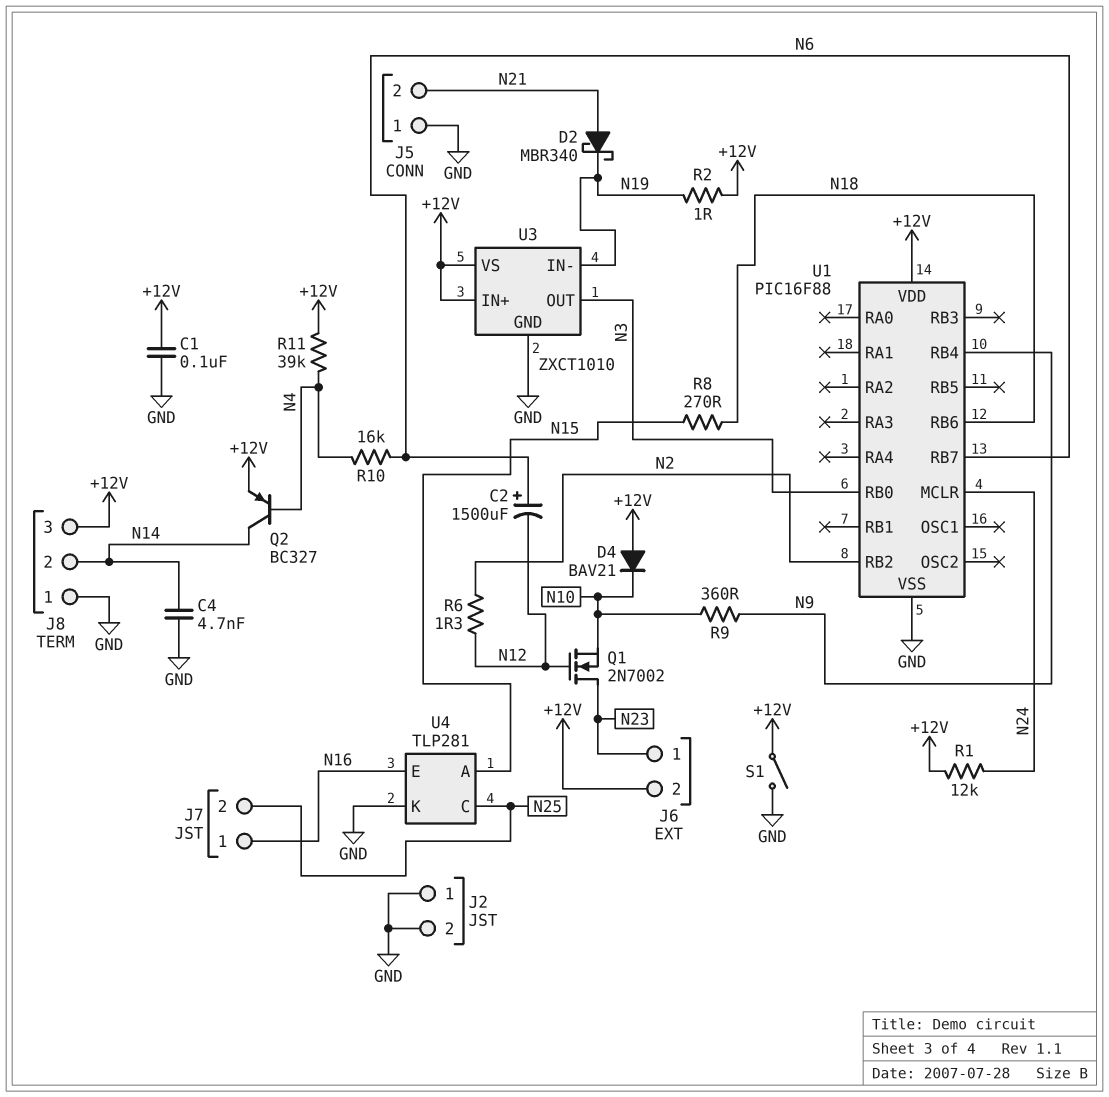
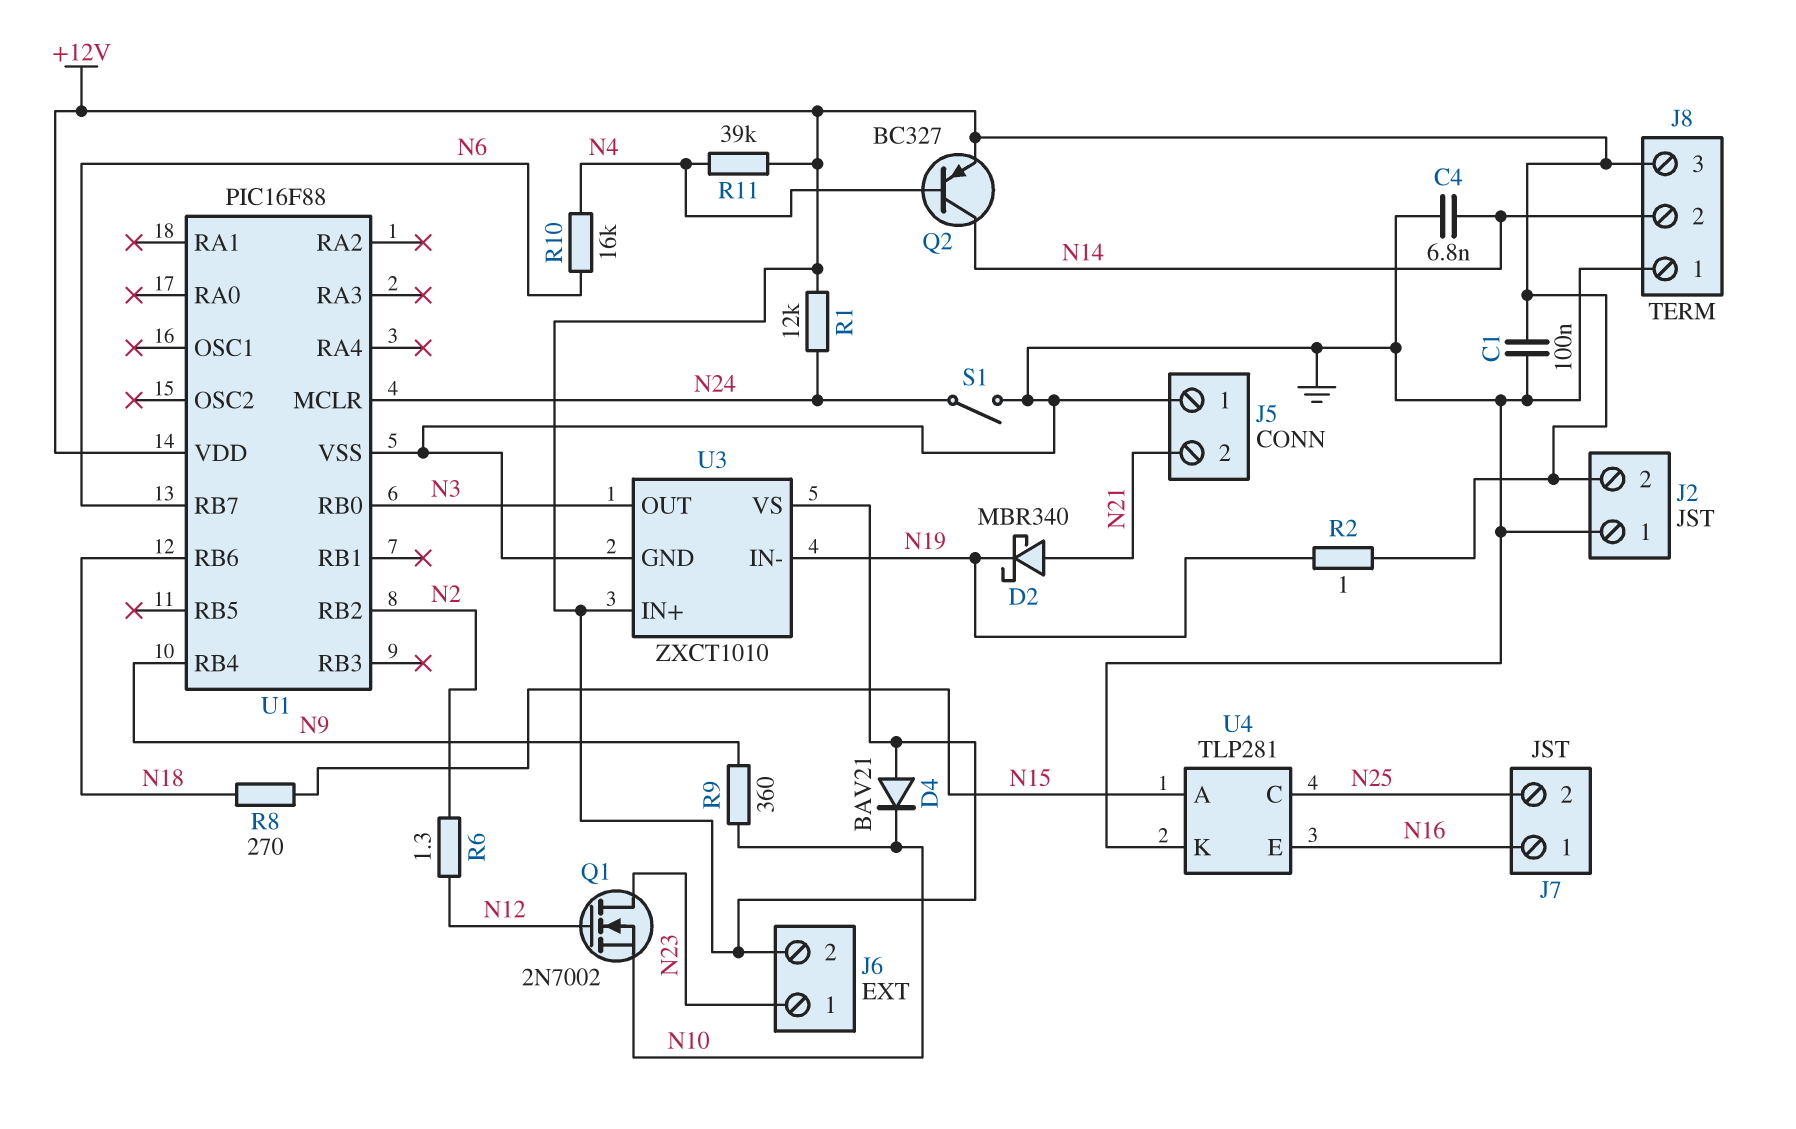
C2: 1500uF (plus N6, minus N12) -> none
C4: 4.7nF (GND, N14) -> 6.8nF (GND, N14)
J2 pin 2: GND -> +12V
S1: switch (+12V, GND) -> switch (GND, N24)

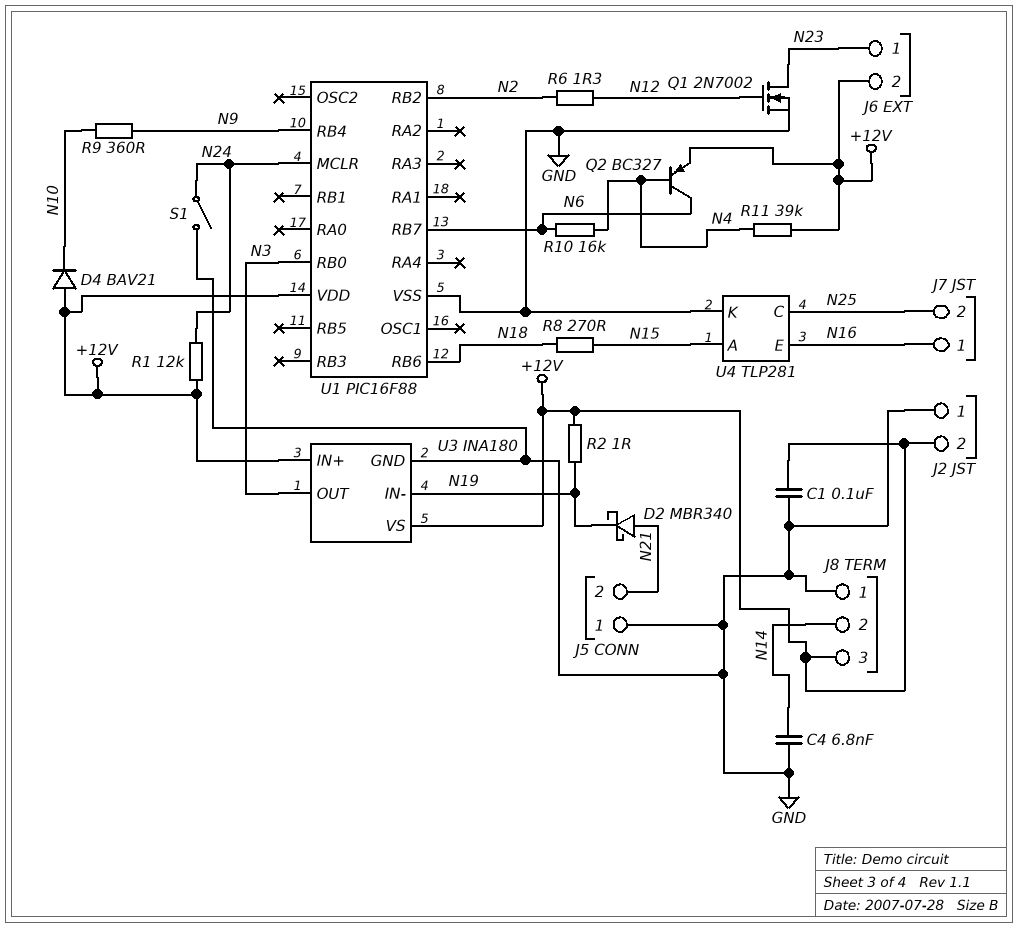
Q1: NMOS 2N7002 (G N12, D N23, S N10) -> NMOS 2N7002 (G N12, D N23, S GND)
Q2: PNP BC327 (B N4, C N14, E +12V) -> PNP BC327 (B N4, C N6, E +12V)
U3: ZXCT1010 -> INA180

